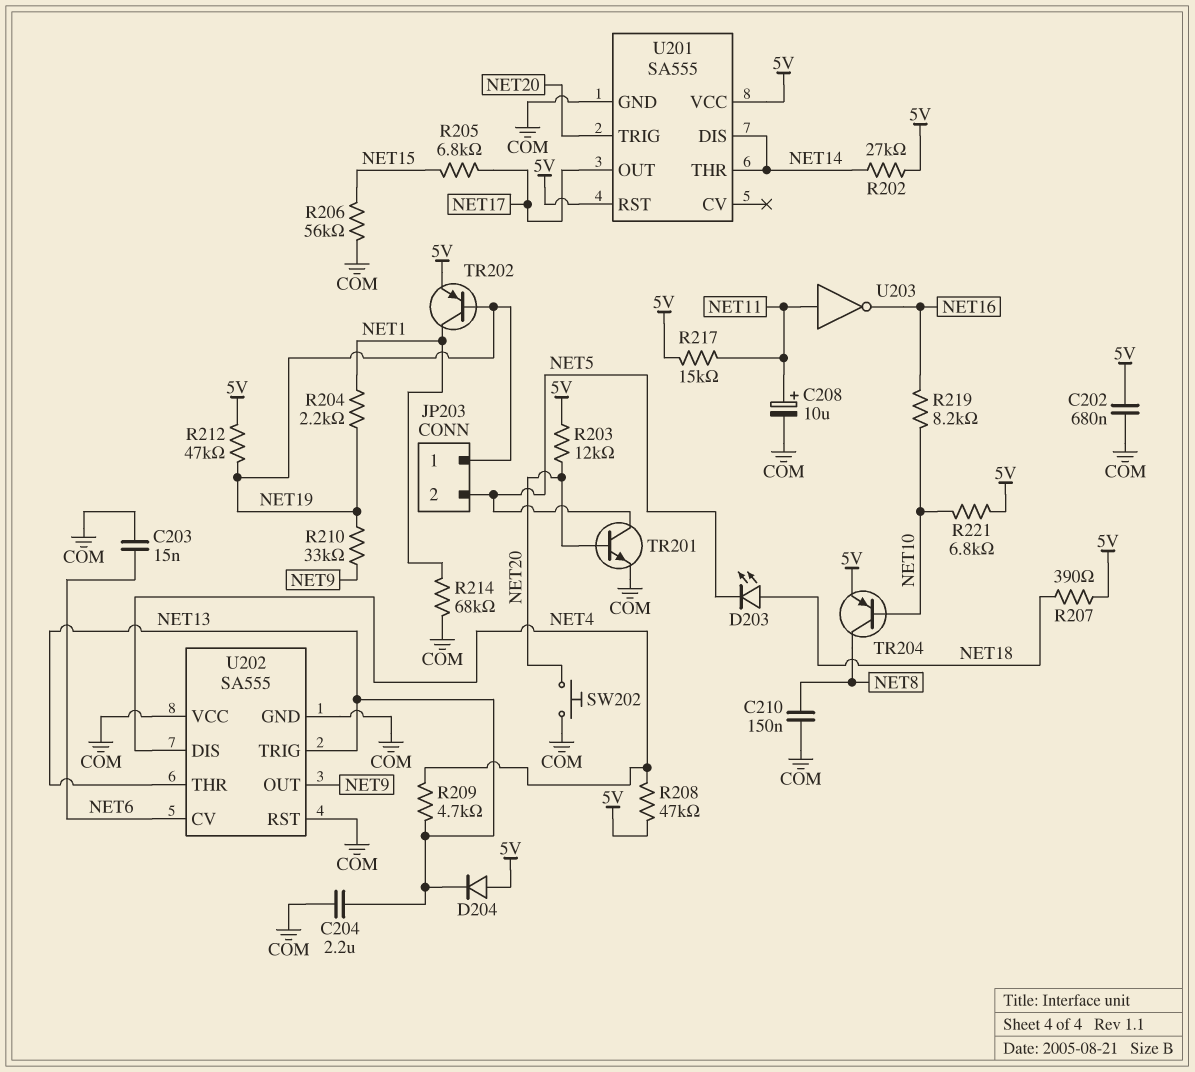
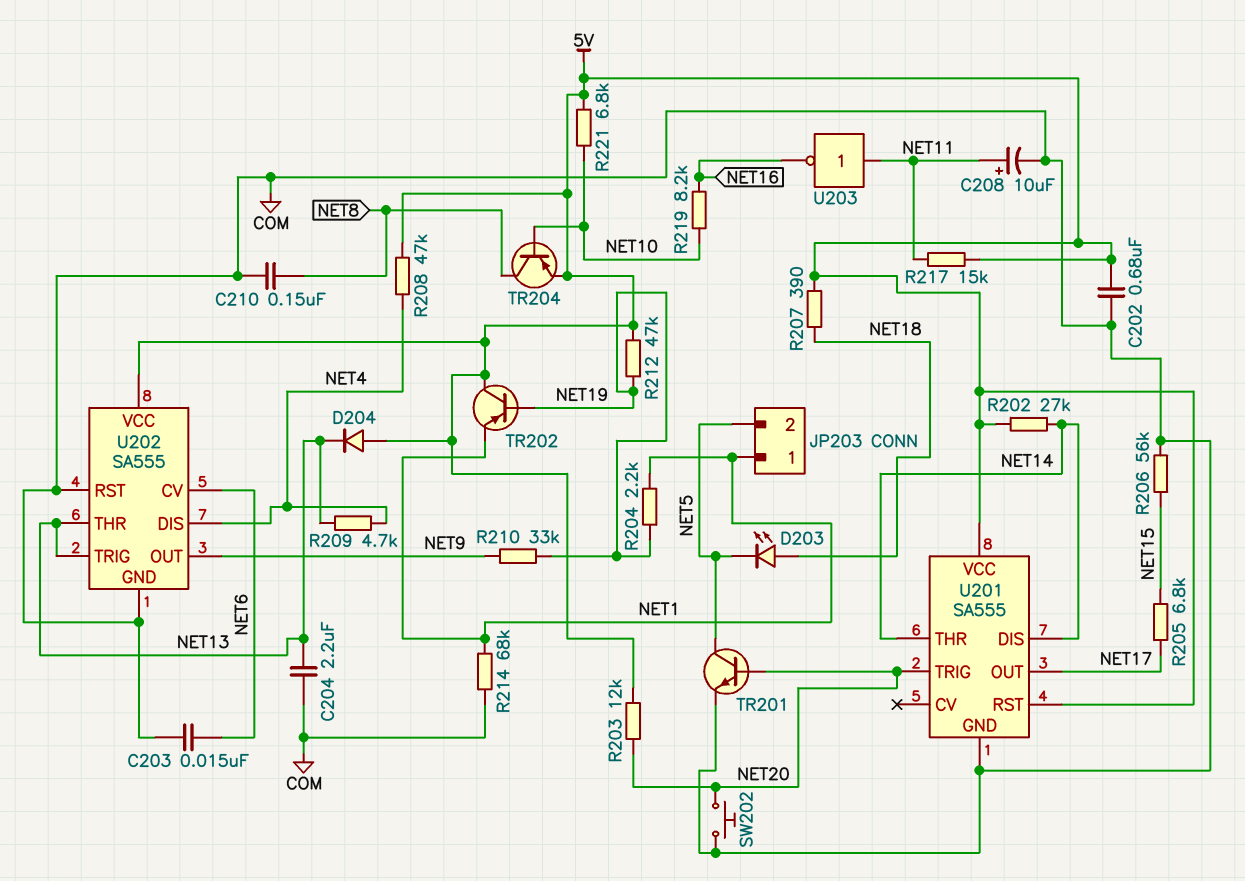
JP203 pin 1: NET19 -> NET1
TR202: PNP (B NET19, C NET1, E 5V) -> PNP (B NET19, C 5V, E NET1)
U202 pin VCC: COM -> 5V

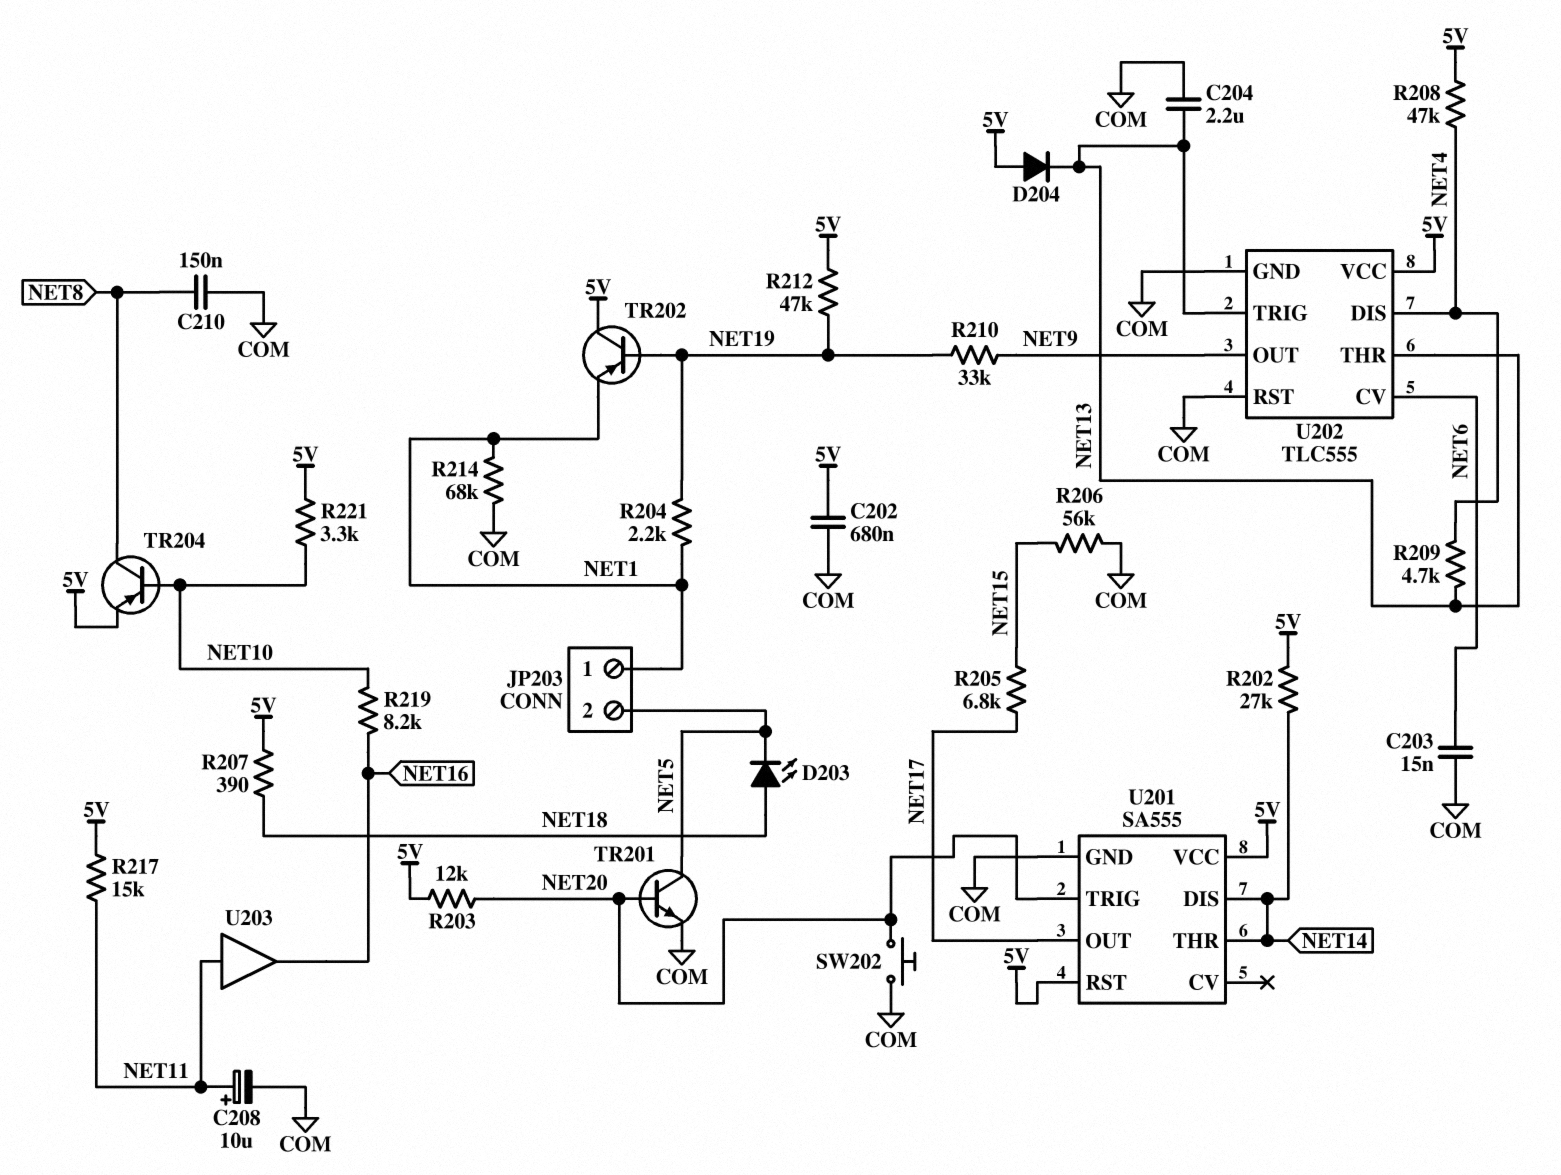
R221: 6.8k (5V, NET10) -> 3.3k (5V, NET10)
U202: SA555 -> TLC555
U203: NOT (in NET11, out NET16) -> buffer (in NET11, out NET16)

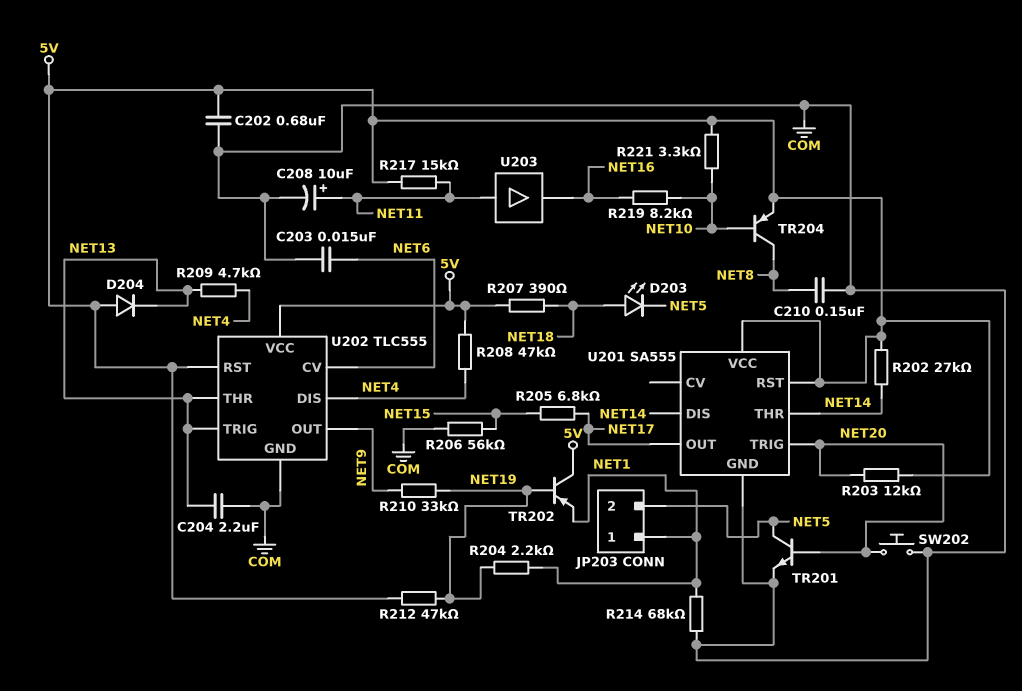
U202 pin RST: COM -> 5V

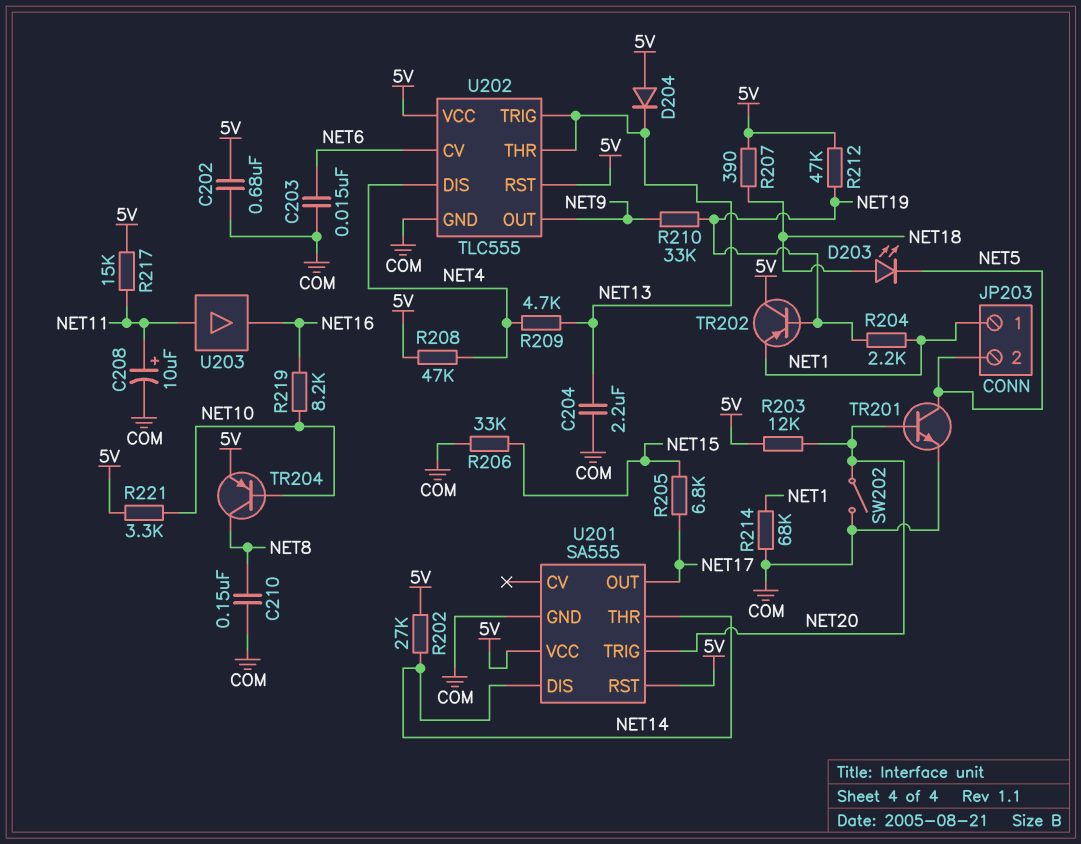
R206: 56k (COM, NET15) -> 33k (COM, NET15)
SW202: button (COM, NET20) -> switch (COM, NET20)

